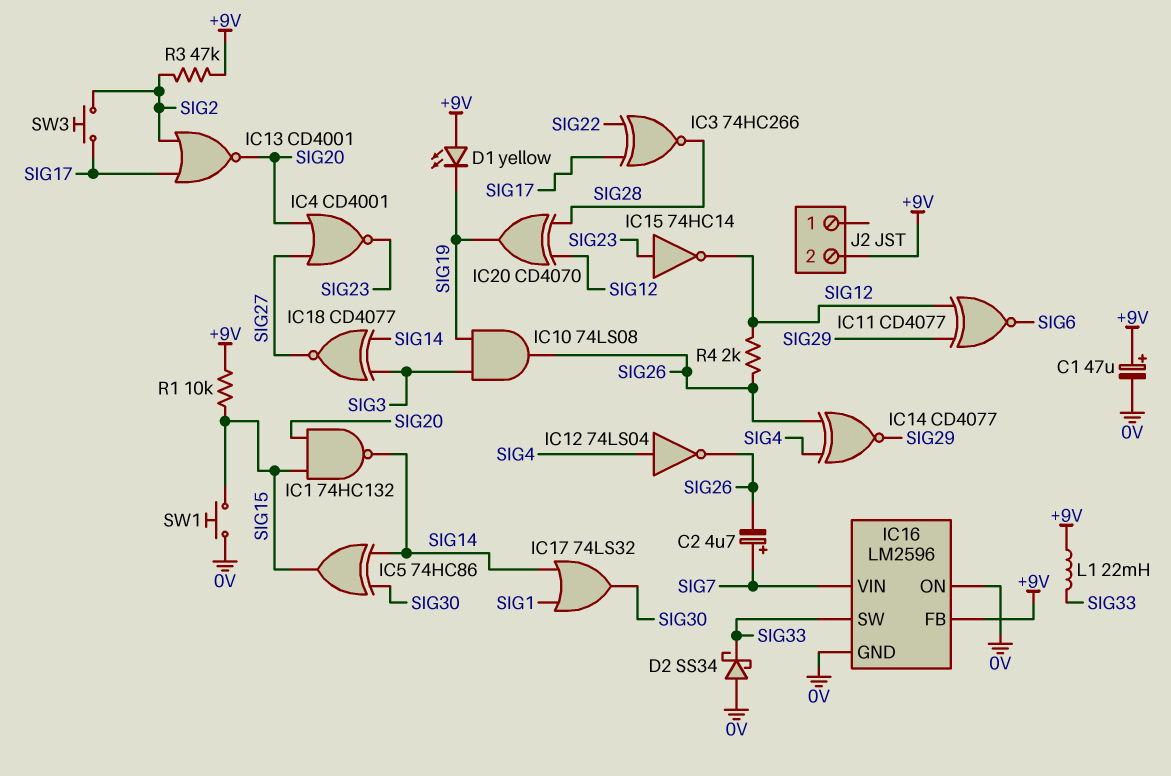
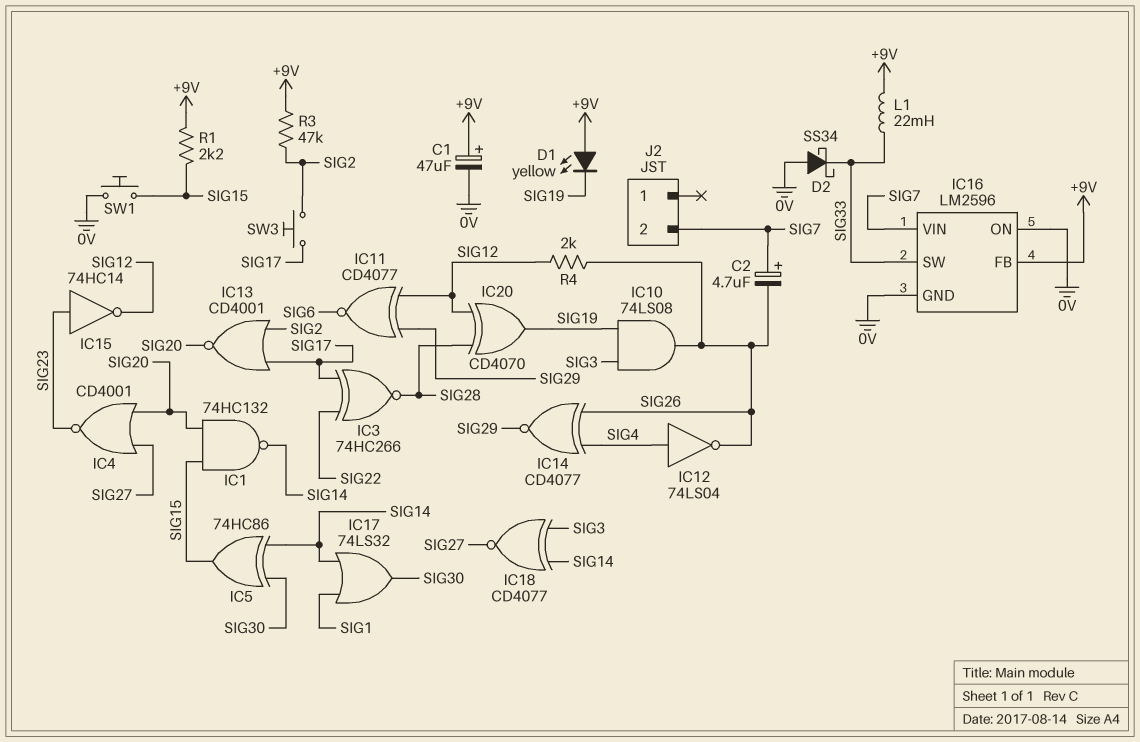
J2 pin 2: +9V -> SIG7
R1: 10k (+9V, SIG15) -> 2.2k (+9V, SIG15)

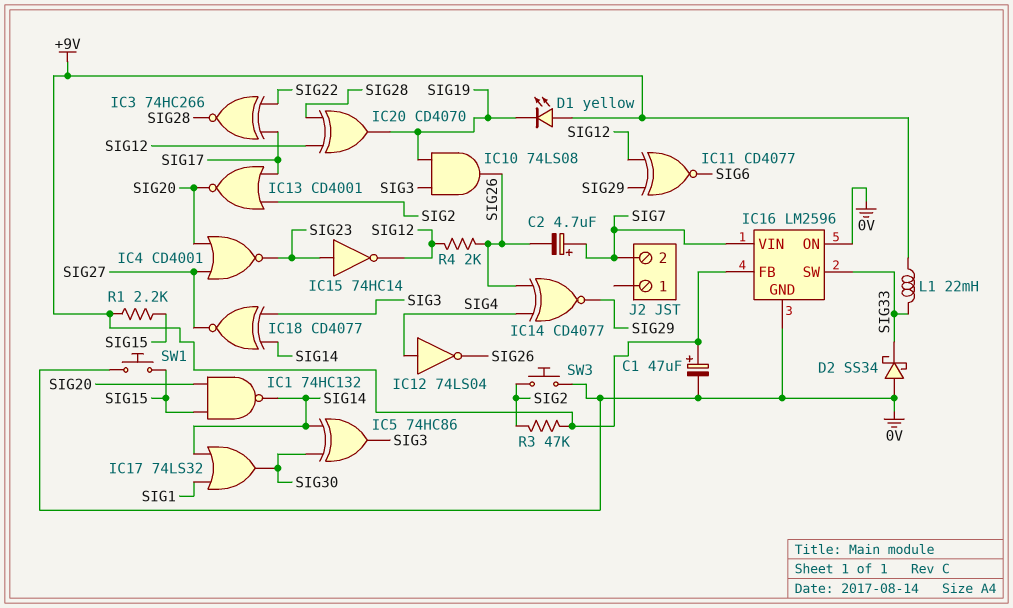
IC5: XOR 74HC86 (in SIG14, in SIG30, out SIG15) -> XOR 74HC86 (in SIG14, in SIG30, out SIG3)
SW3: button (SIG2, SIG17) -> button (0V, SIG2)

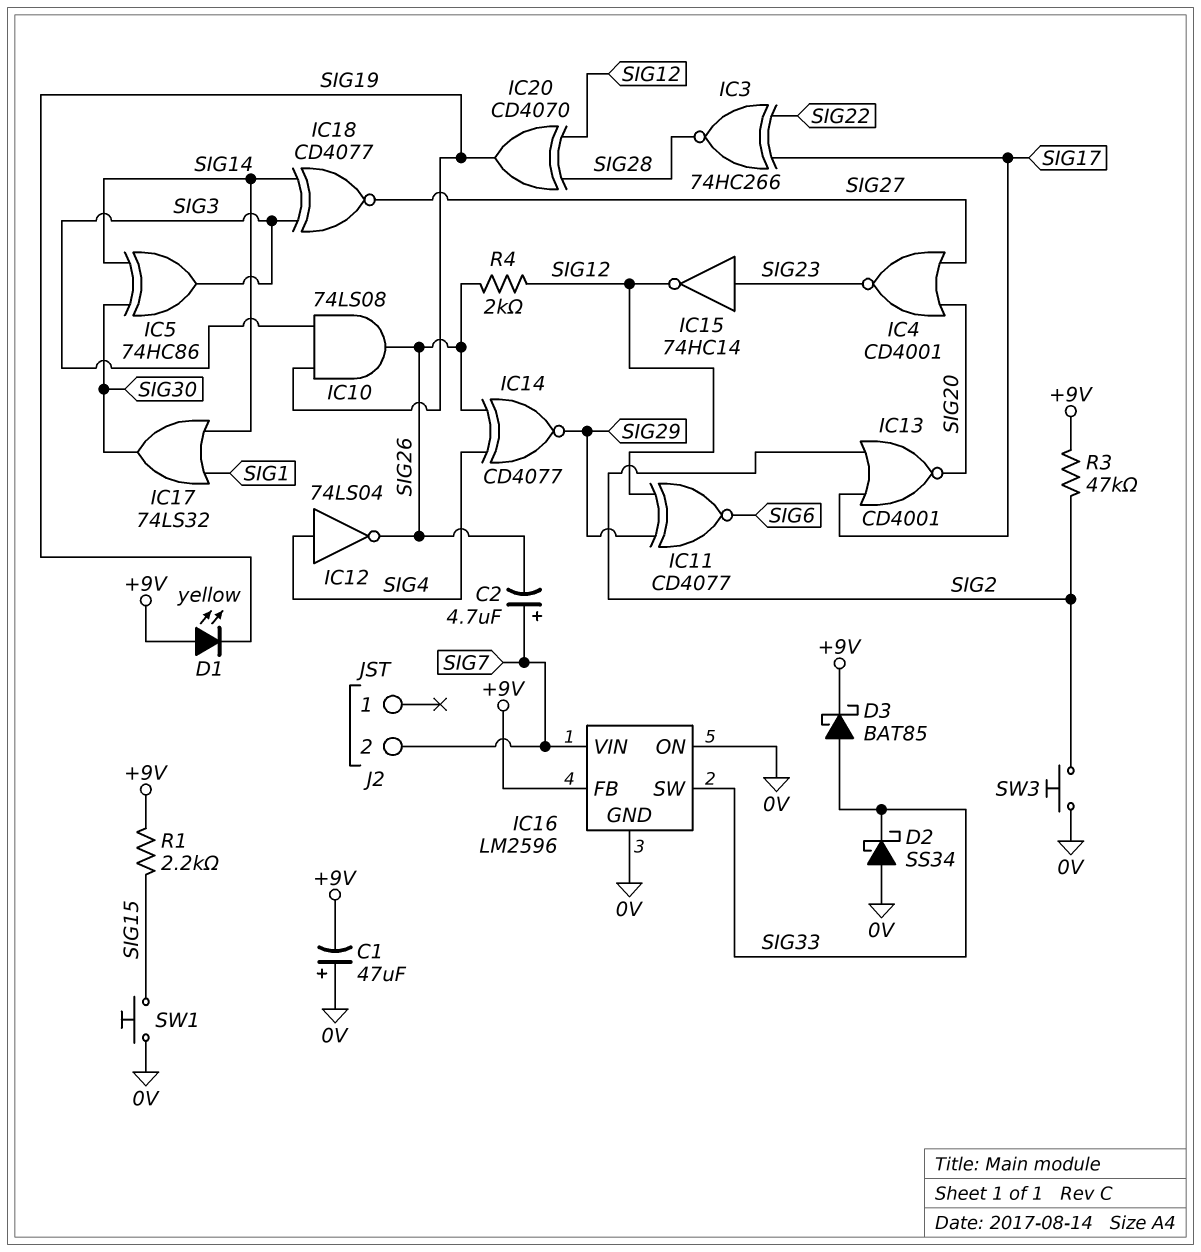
C1: 47uF (plus +9V, minus 0V) -> 47uF (plus 0V, minus +9V)
D3: none -> schottky BAT85 (A SIG33, K +9V)
IC1: NAND 74HC132 (in SIG15, in SIG20, out SIG14) -> none
L1: 22mH (+9V, SIG33) -> none

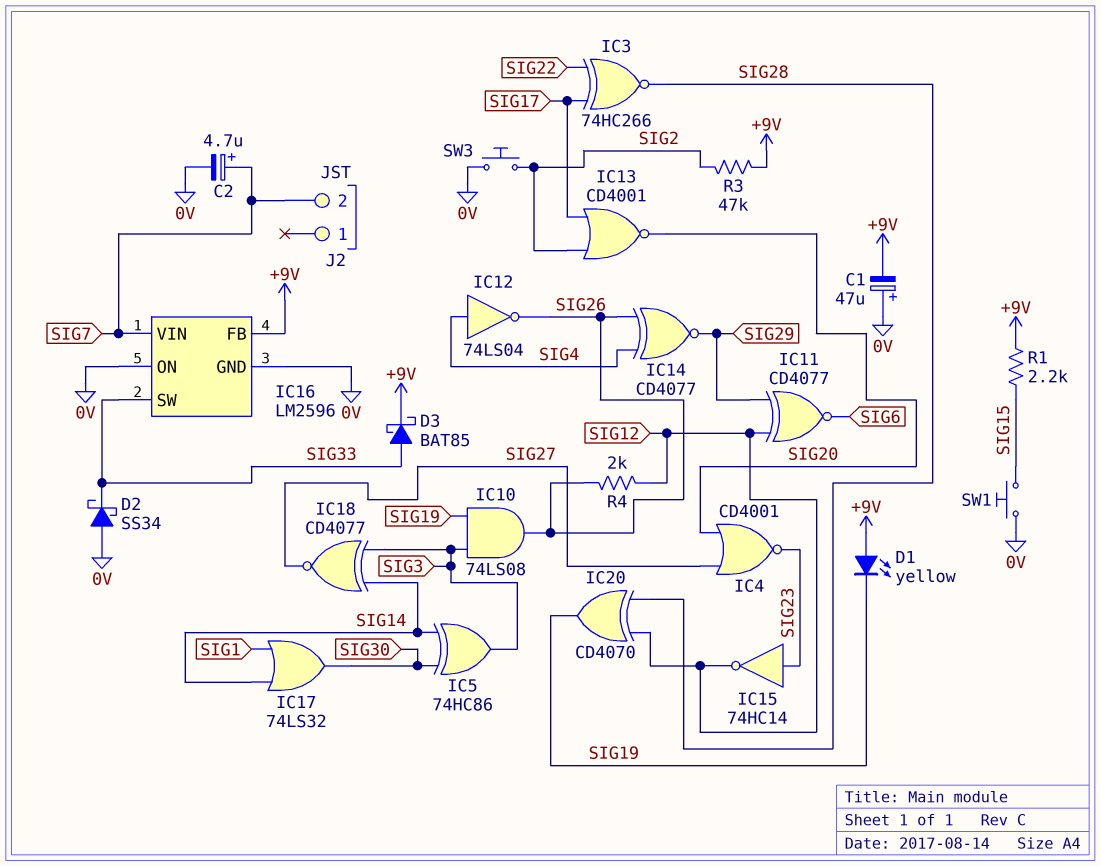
C2: 4.7uF (plus SIG7, minus SIG26) -> 4.7uF (plus SIG7, minus 0V)

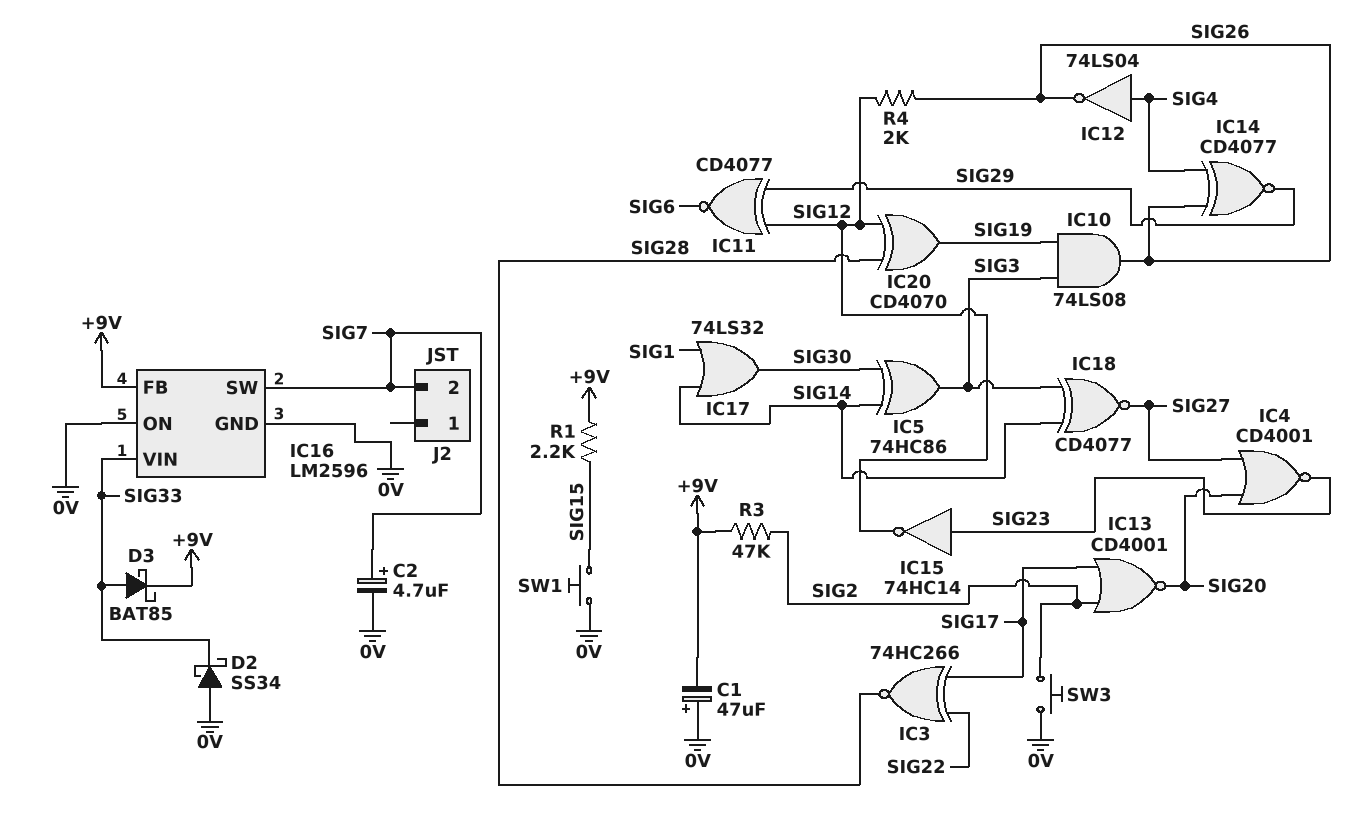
D1: LED yellow (A +9V, K SIG19) -> none
IC16 pin SW: SIG33 -> SIG7
IC16 pin VIN: SIG7 -> SIG33

